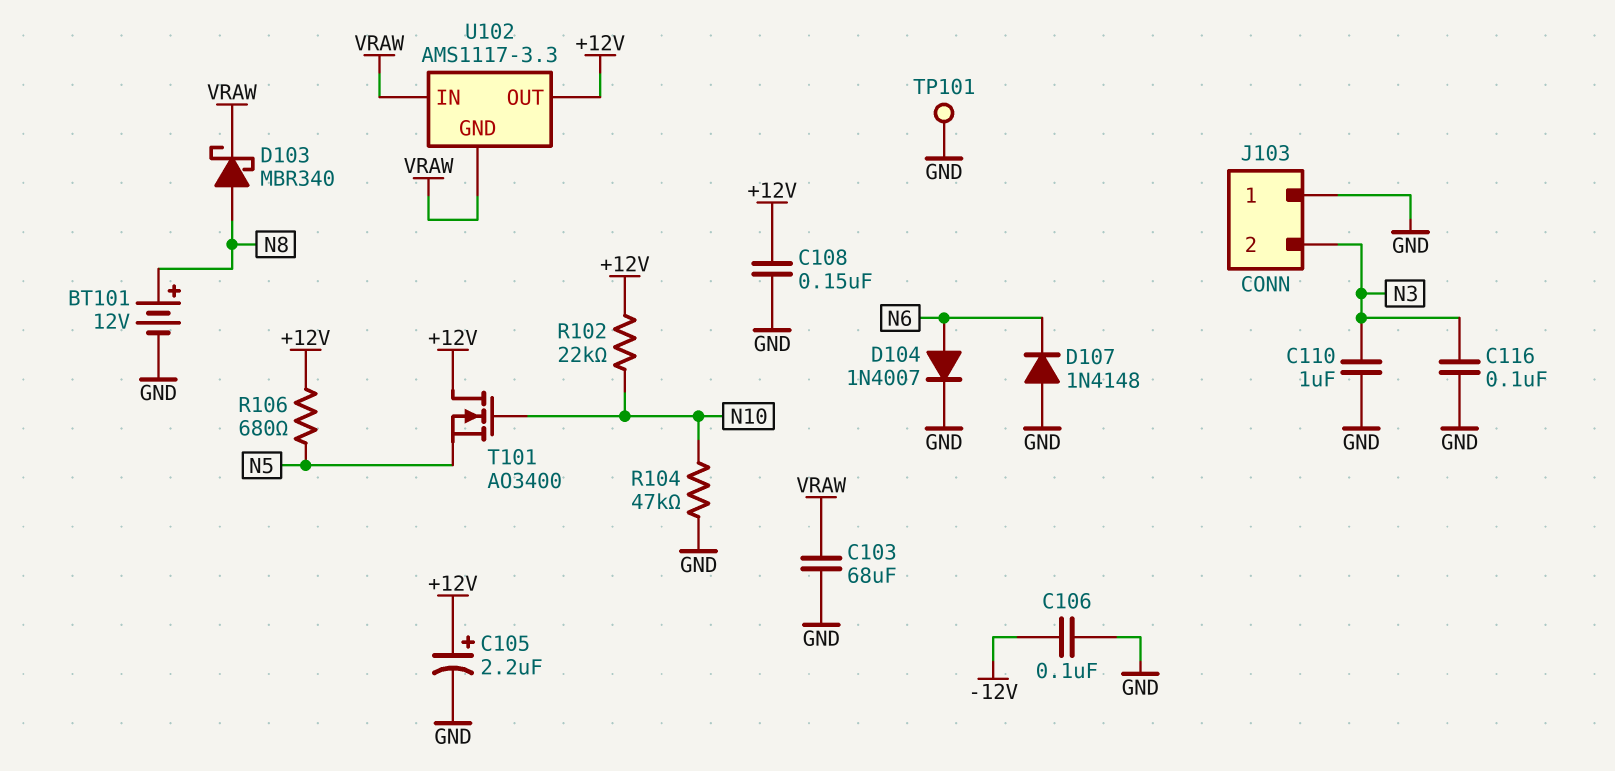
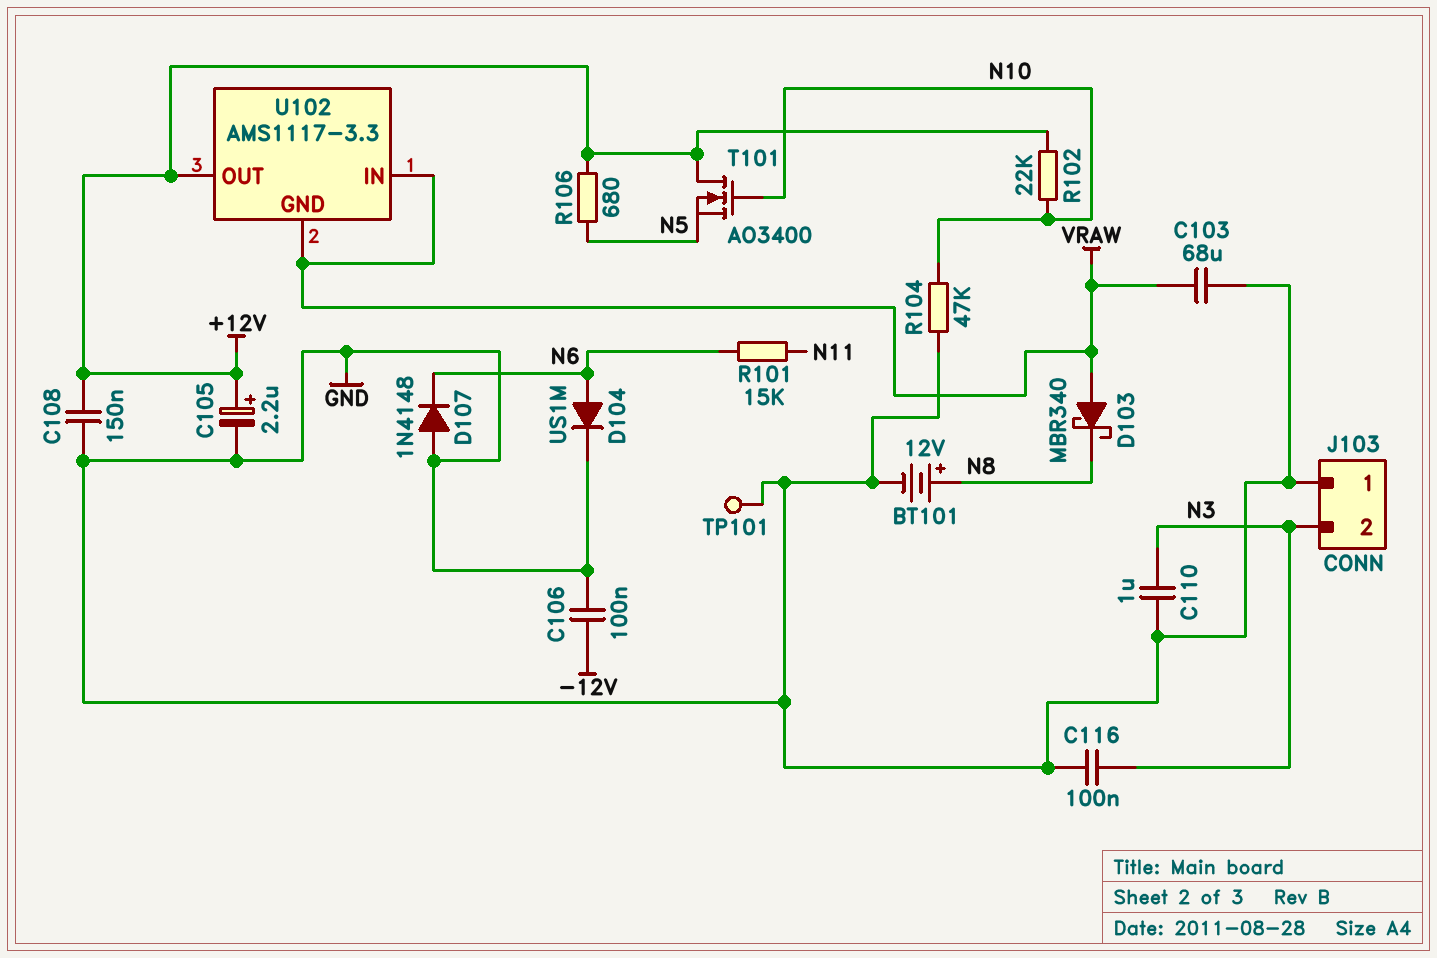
D103: schottky MBR340 (A N8, K VRAW) -> schottky MBR340 (A VRAW, K N8)
D104: diode 1N4007 (A N6, K GND) -> diode US1M (A N6, K GND)
R101: none -> 15k (N6, N11)

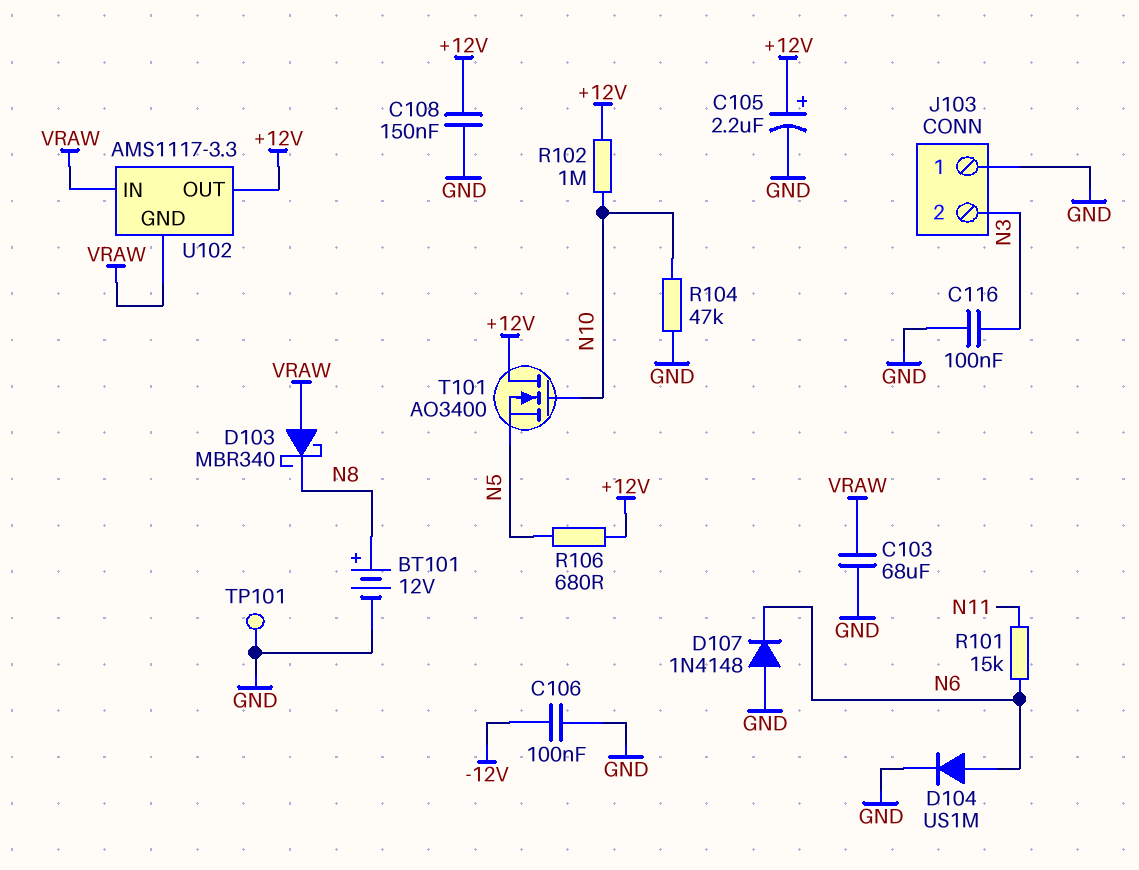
C110: 1uF (GND, N3) -> none
R102: 22k (+12V, N10) -> 1M (+12V, N10)

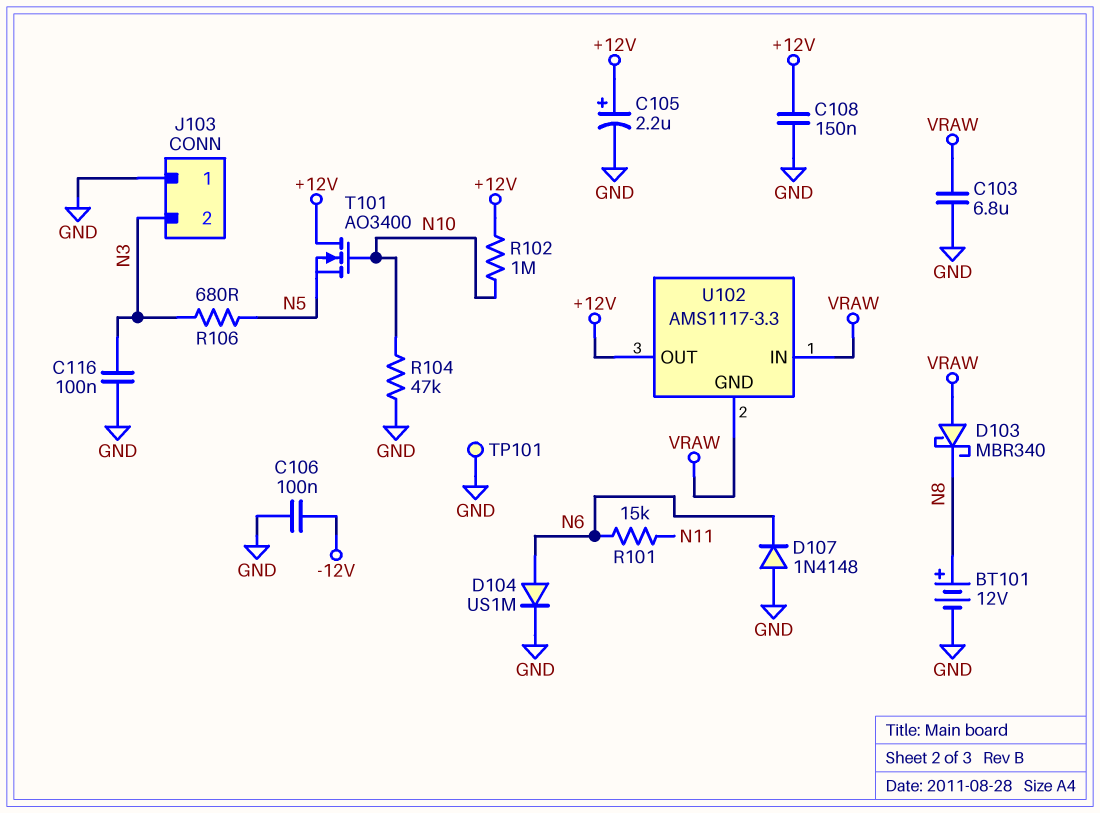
C103: 68uF (GND, VRAW) -> 6.8uF (GND, VRAW)
R106: 680 (+12V, N5) -> 680 (N3, N5)

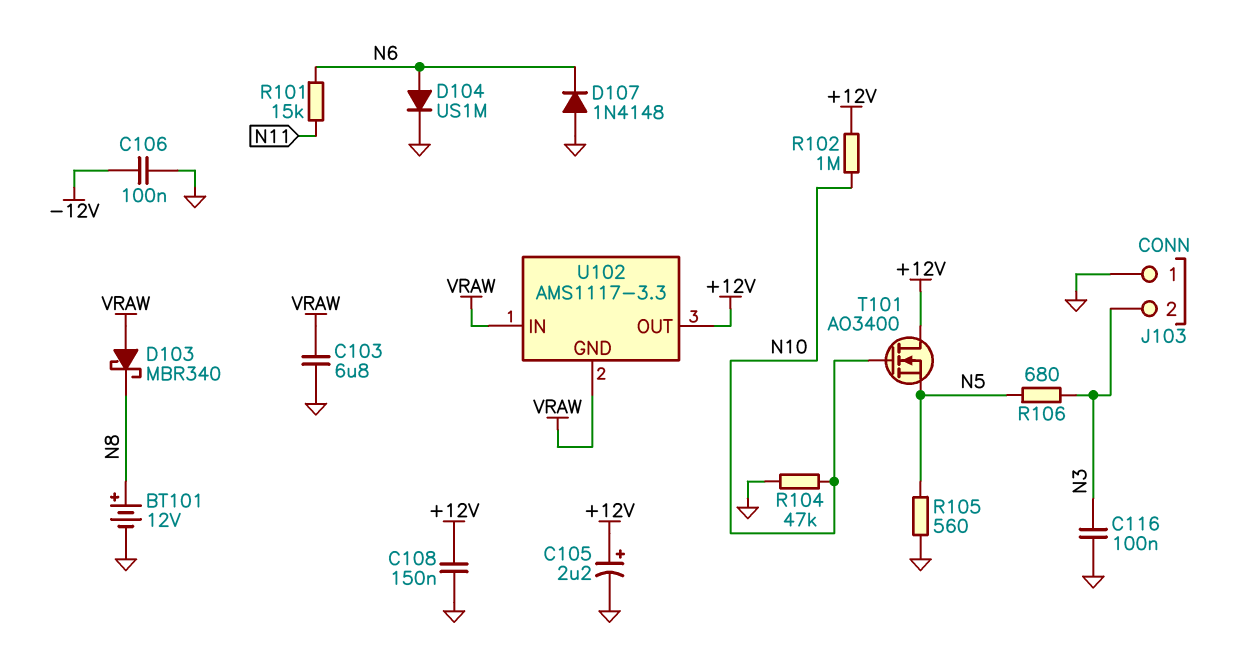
R105: none -> 560 (GND, N5)
TP101: test point (GND) -> none

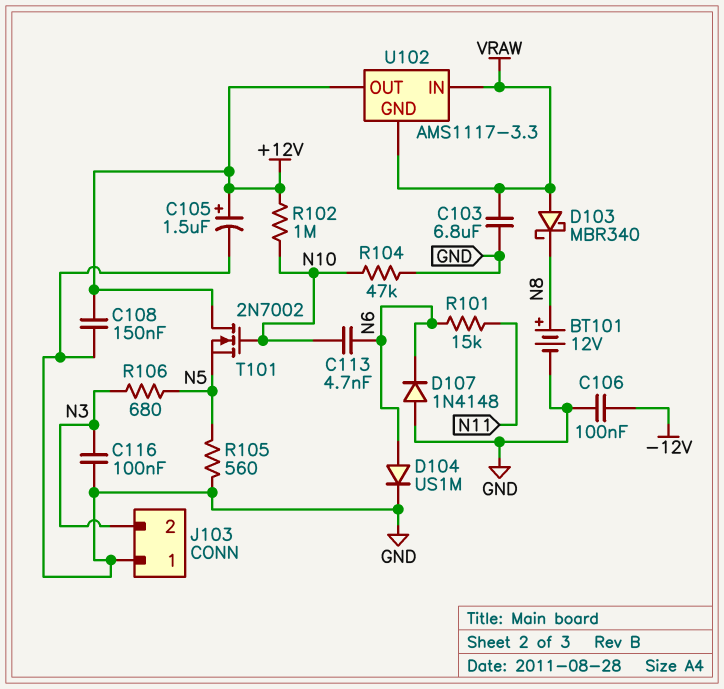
C105: 2.2uF (plus +12V, minus GND) -> 1.5uF (plus +12V, minus GND)
C113: none -> 4.7nF (N6, N10)
T101: NMOS AO3400 (G N10, D +12V, S N5) -> NMOS 2N7002 (G N10, D +12V, S N5)

